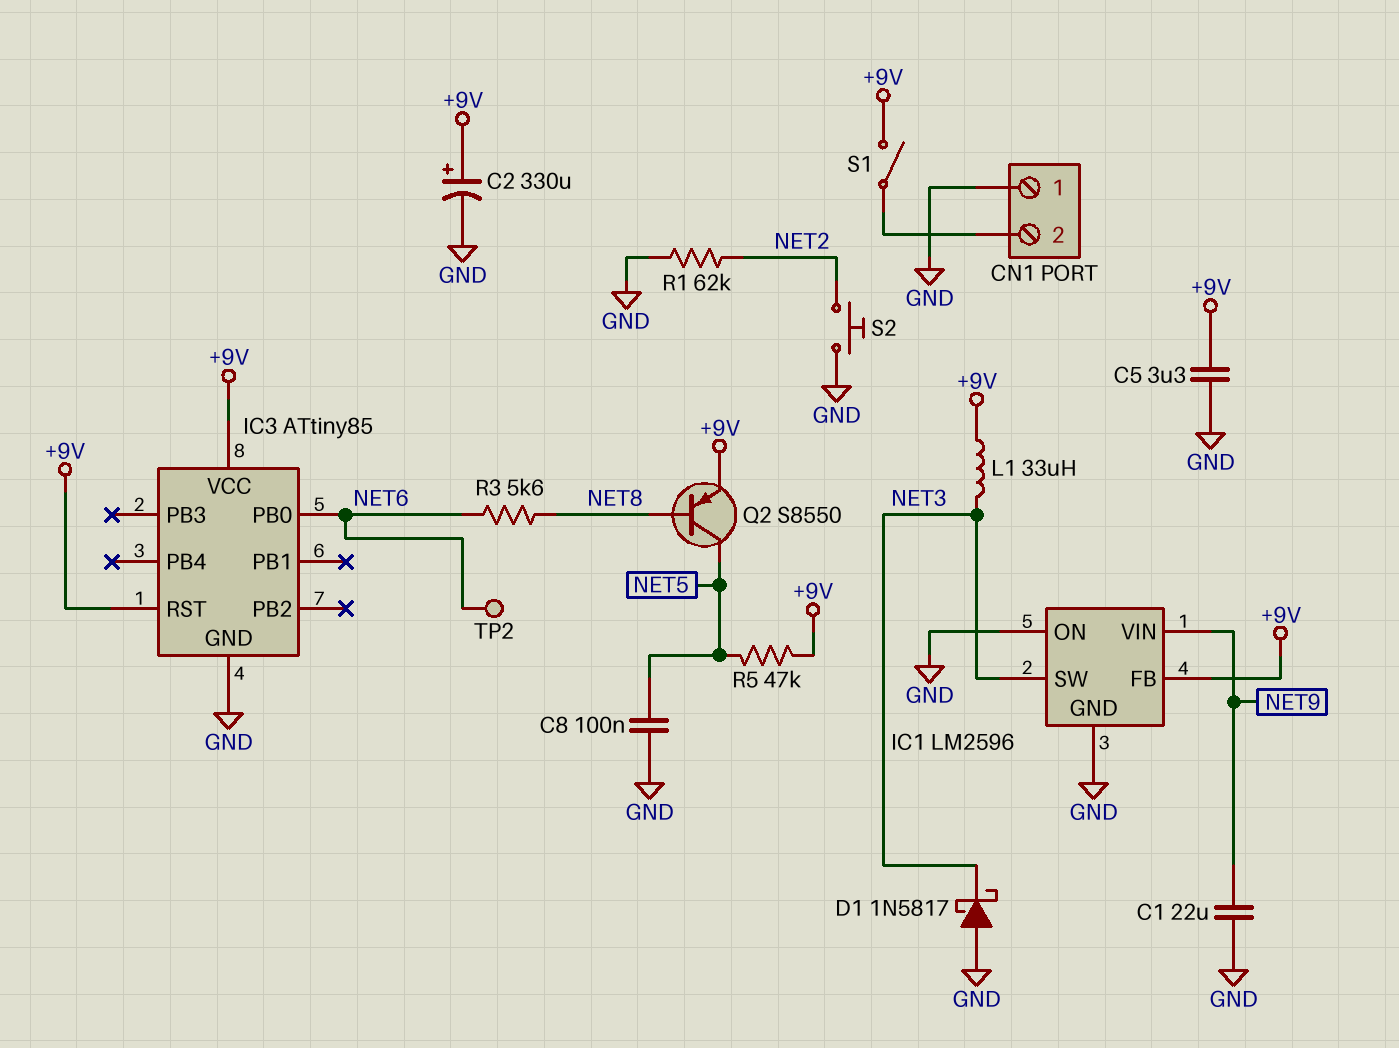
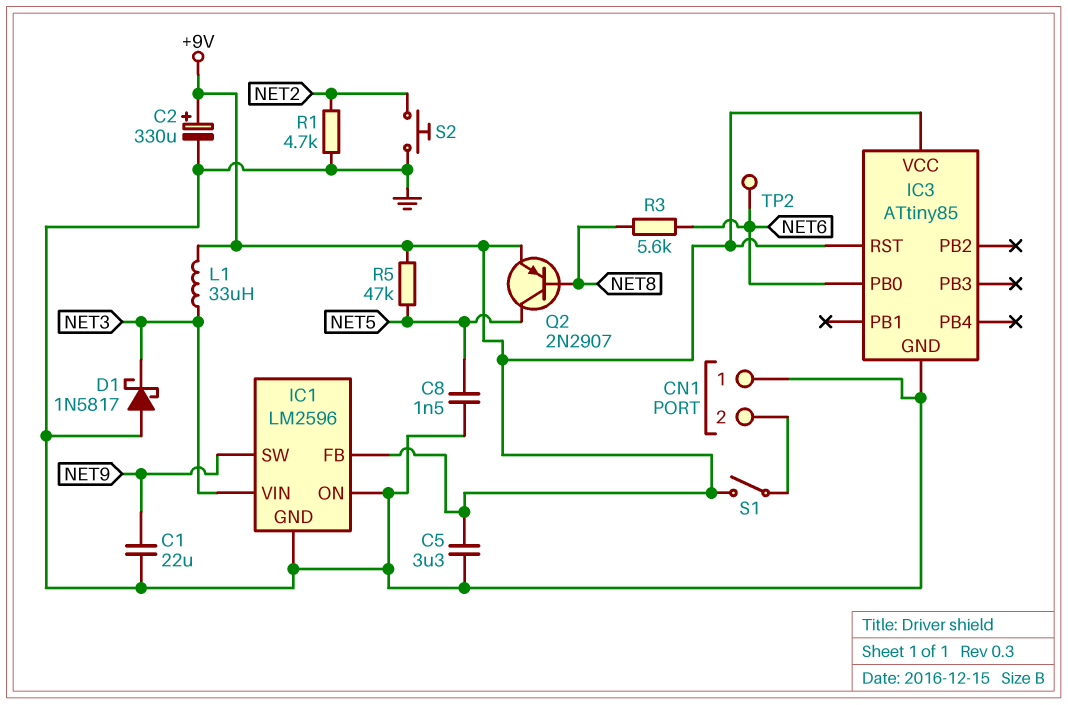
C8: 100nF (GND, NET5) -> 1.5nF (GND, NET5)
IC1 pin SW: NET3 -> NET9
IC1 pin VIN: NET9 -> NET3
Q2: PNP S8550 (B NET8, C NET5, E +9V) -> PNP 2N2907 (B NET8, C NET5, E +9V)
R1: 62k (GND, NET2) -> 4.7k (GND, NET2)

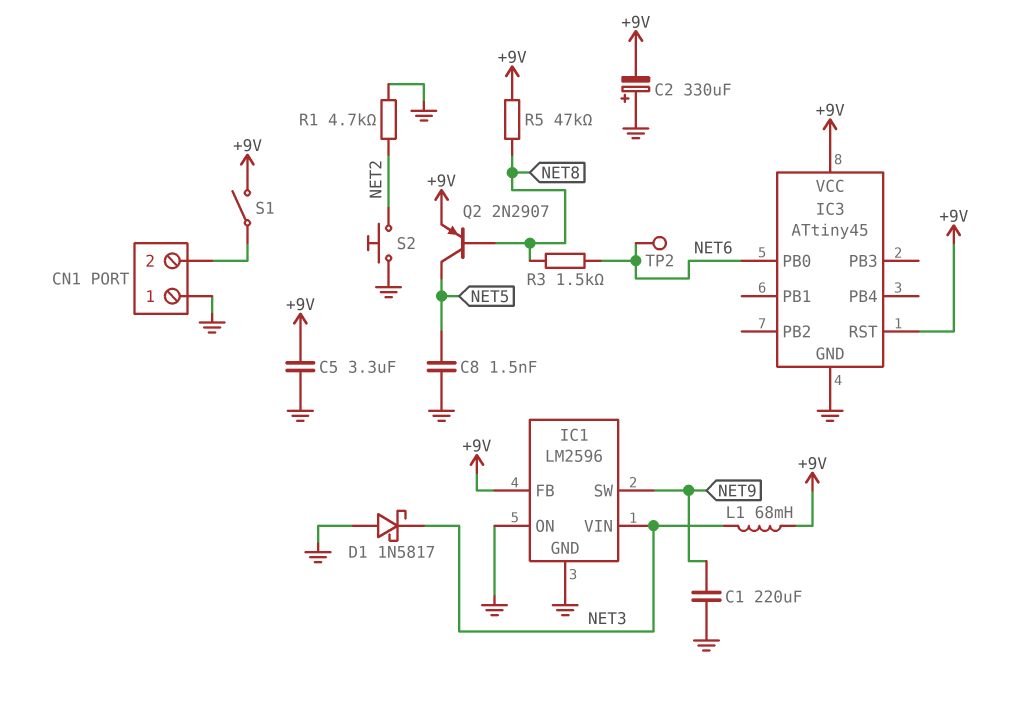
C1: 22uF (GND, NET9) -> 220uF (GND, NET9)
C2: 330uF (plus +9V, minus GND) -> 330uF (plus GND, minus +9V)
IC3: ATtiny85 -> ATtiny45
L1: 33uH (+9V, NET3) -> 68mH (+9V, NET3)
R3: 5.6k (NET6, NET8) -> 1.5k (NET6, NET8)
R5: 47k (+9V, NET5) -> 47k (+9V, NET8)

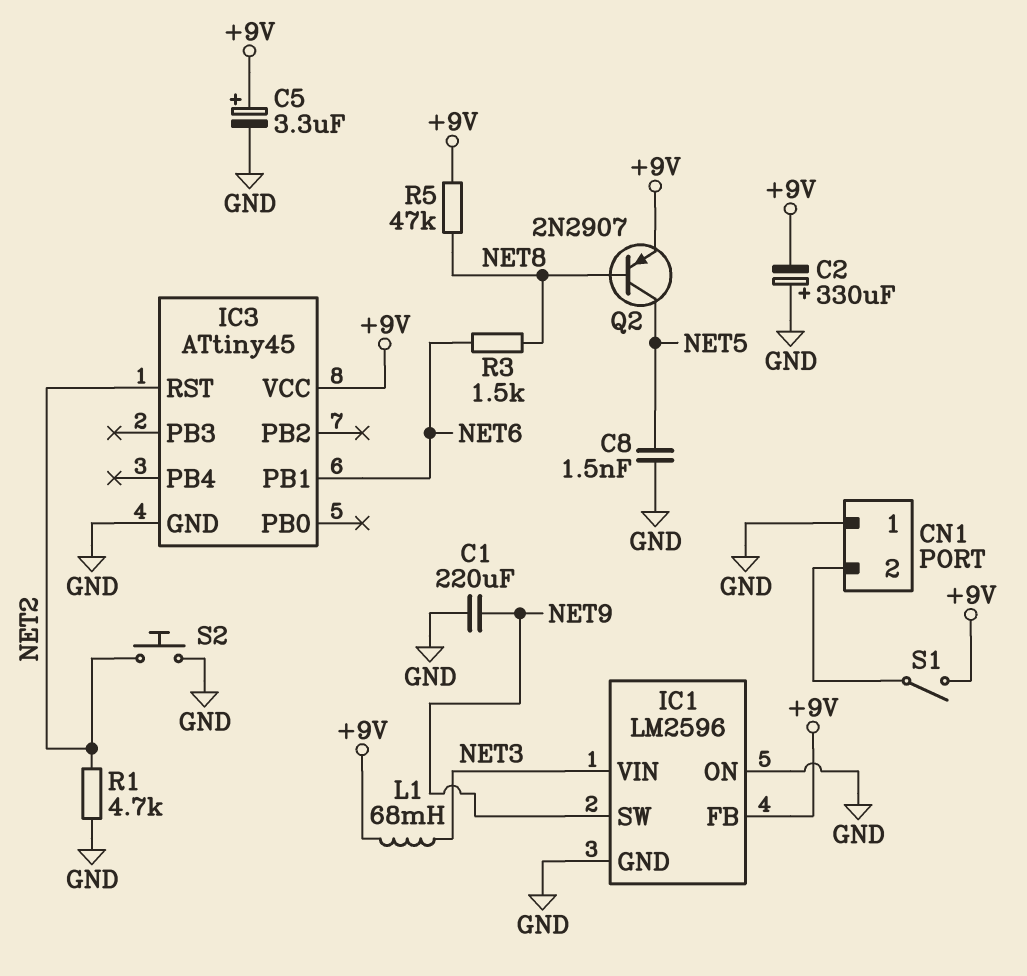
C5: 3.3uF (+9V, GND) -> 3.3uF (plus +9V, minus GND)
D1: schottky 1N5817 (A GND, K NET3) -> none
IC3 pin PB0: NET6 -> none
IC3 pin PB1: none -> NET6
IC3 pin RST: +9V -> NET2
TP2: test point (NET6) -> none

